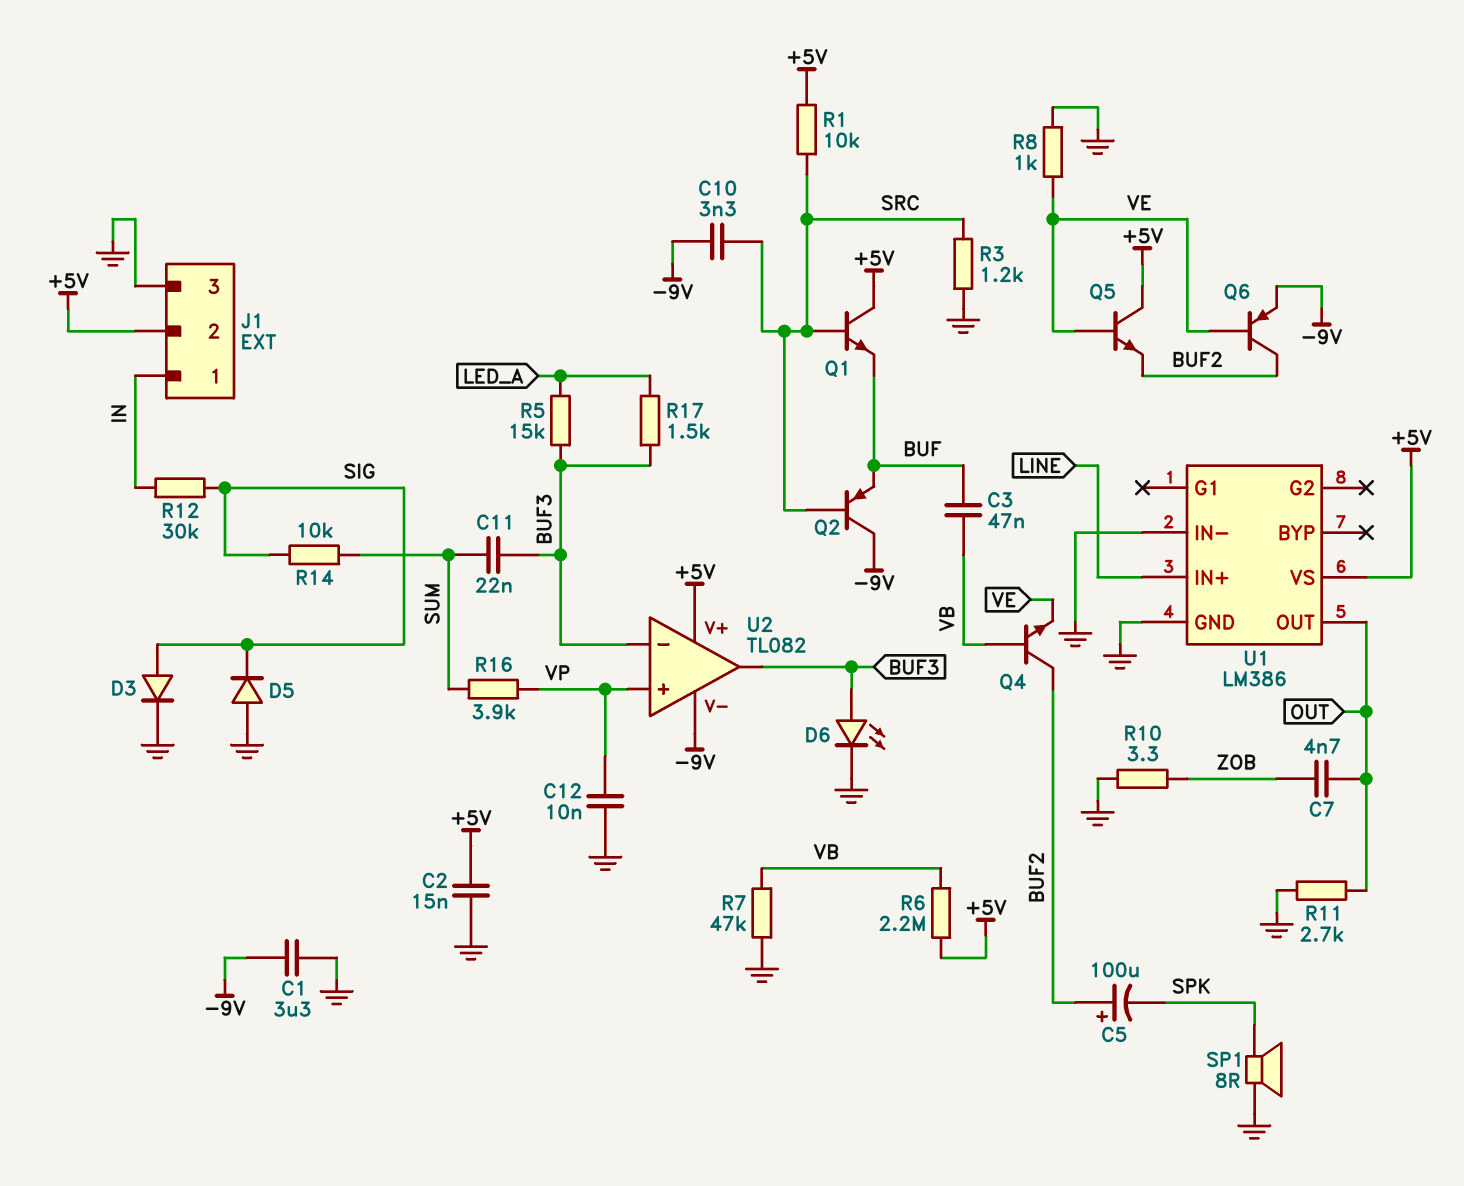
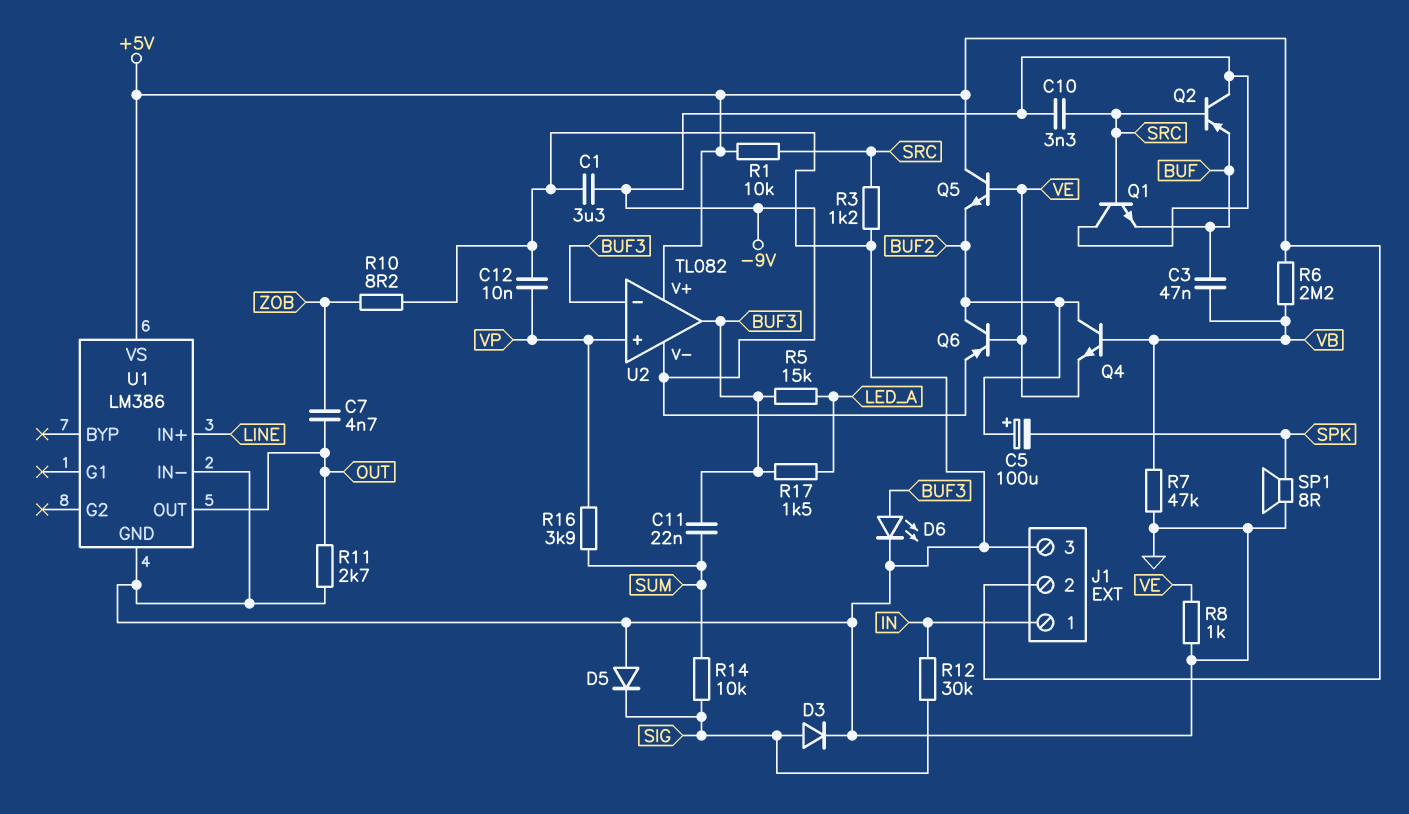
C2: 15nF (+5V, GND) -> none
Q1: NPN (B SRC, C +5V, E BUF) -> NPN (B SRC, C -9V, E BUF)
R10: 3.3 (GND, ZOB) -> 8.2 (GND, ZOB)

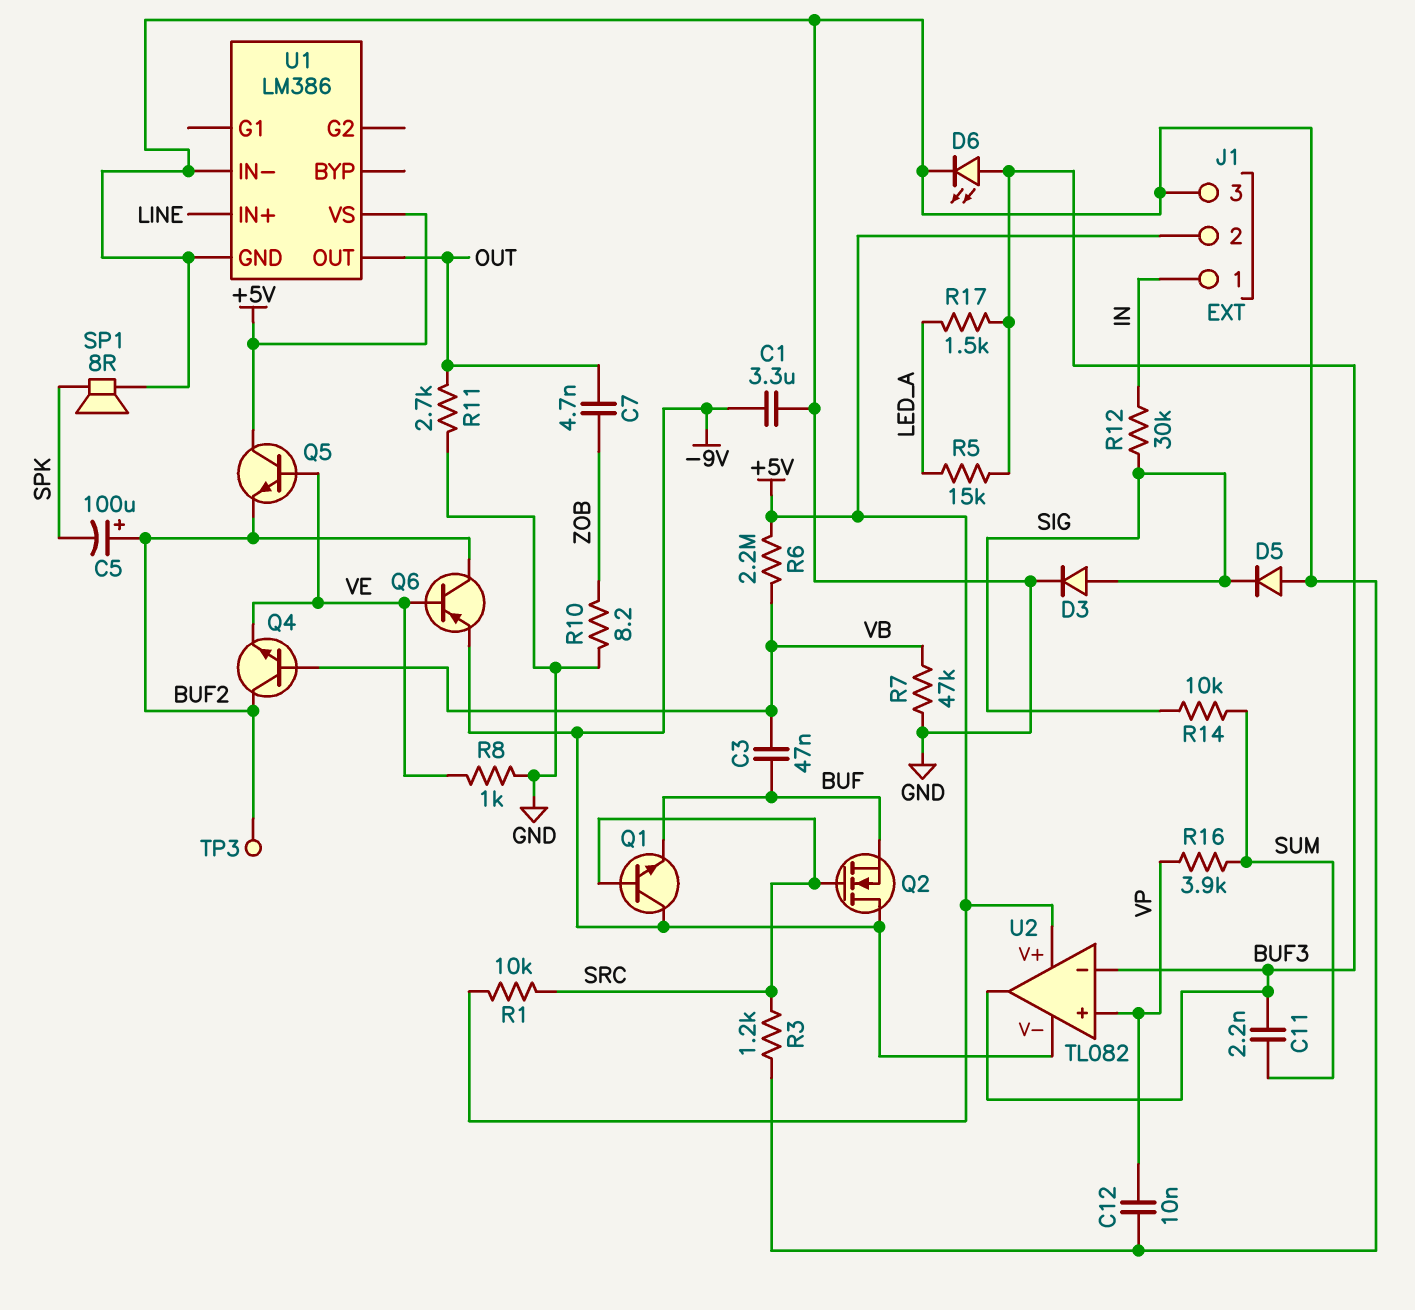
C10: 3.3nF (-9V, SRC) -> none
C11: 22nF (BUF3, SUM) -> 2.2nF (BUF3, SUM)
Q2: PNP (B SRC, C -9V, E BUF) -> NMOS (G SRC, D -9V, S BUF)
TP3: none -> test point (BUF2)

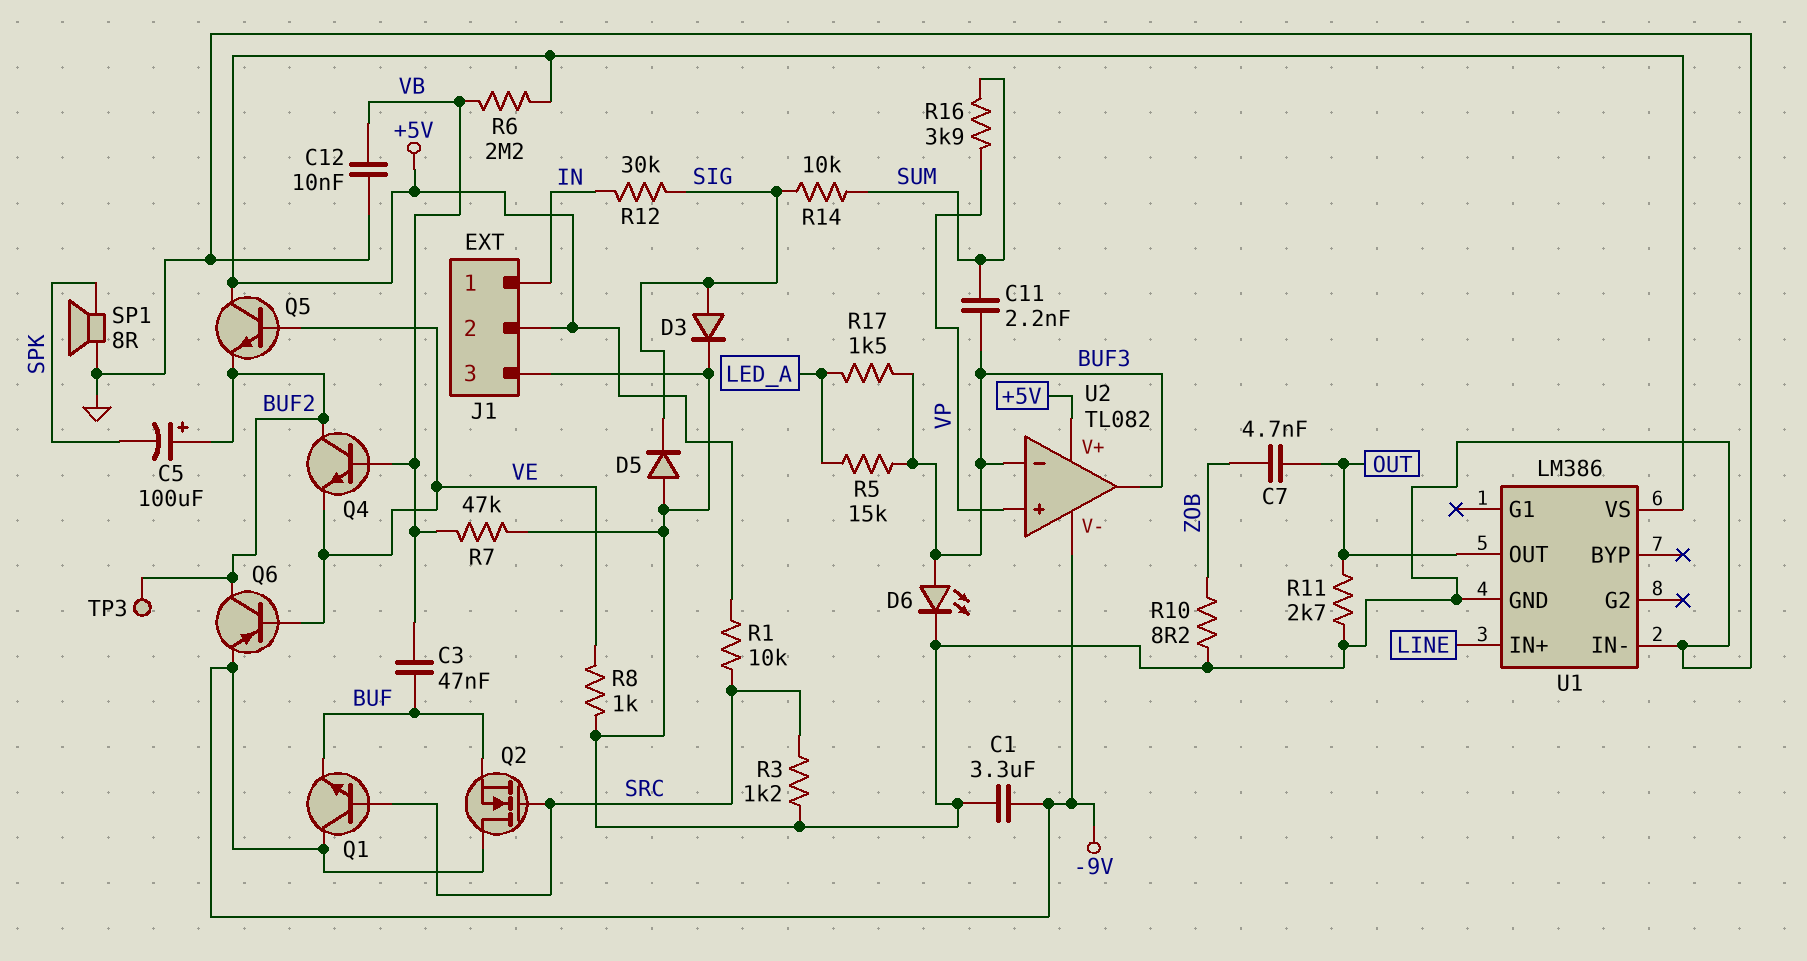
C12: 10nF (GND, VP) -> 10nF (GND, VB)

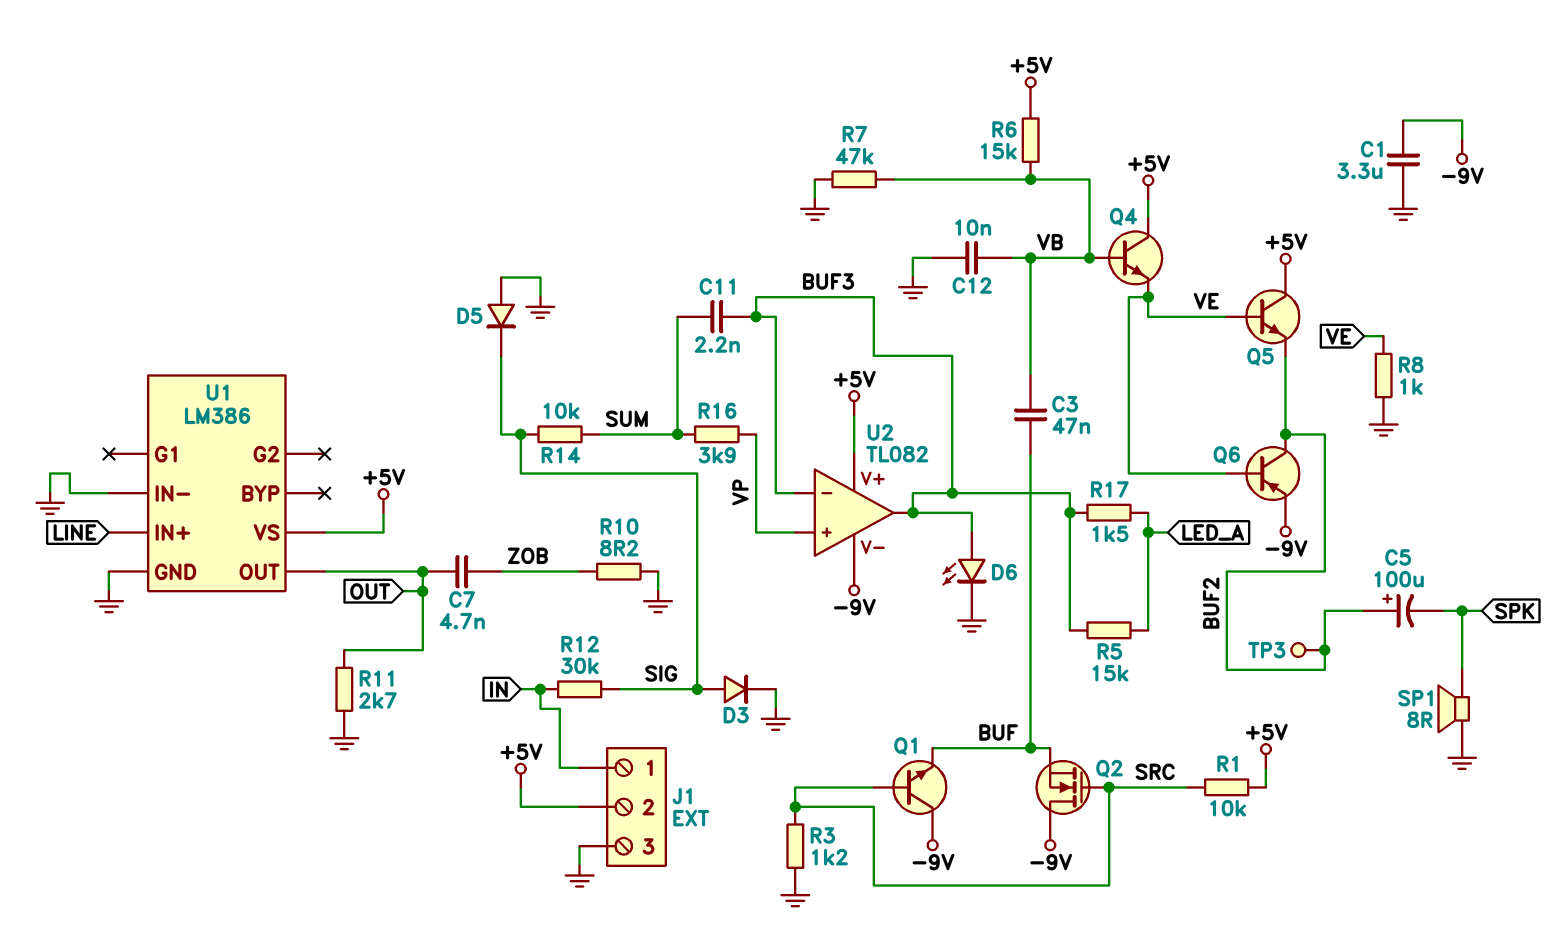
Q4: NPN (B VB, C BUF2, E VE) -> NPN (B VB, C +5V, E VE)
R6: 2.2M (+5V, VB) -> 15k (+5V, VB)

